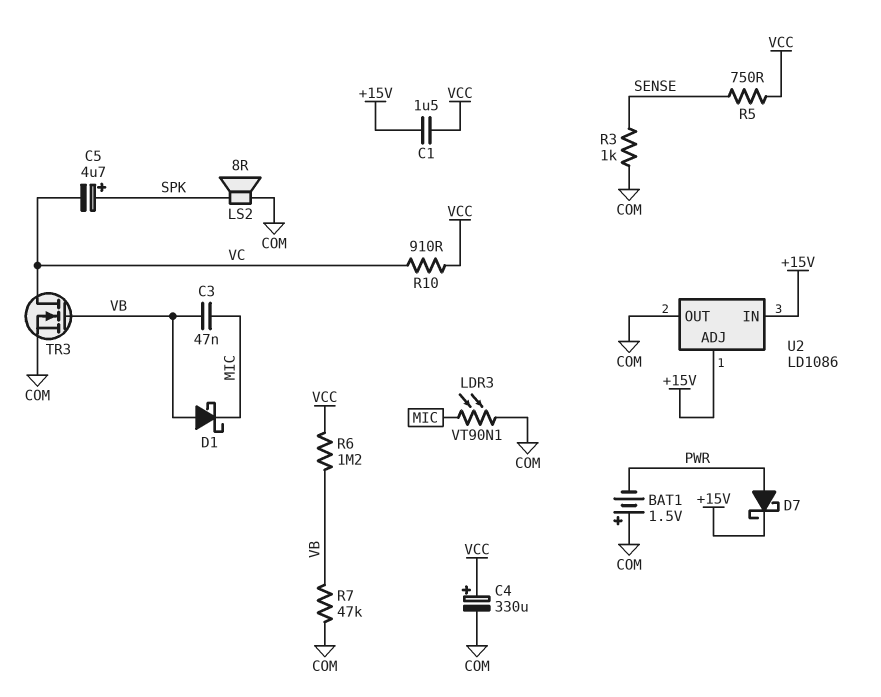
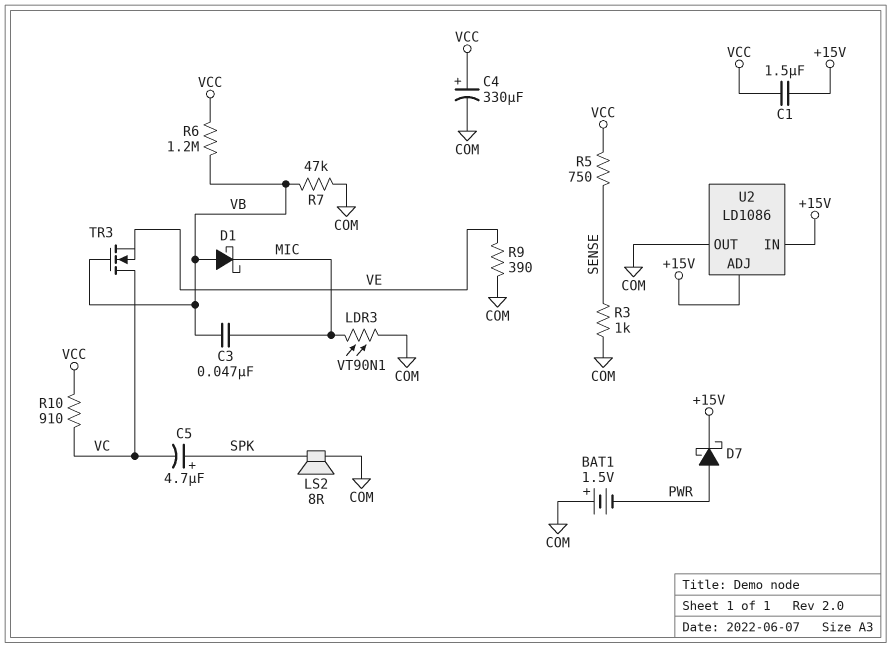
R9: none -> 390 (COM, VE)
TR3: NMOS (G VB, D VC, S COM) -> NMOS (G VB, D VC, S VE)

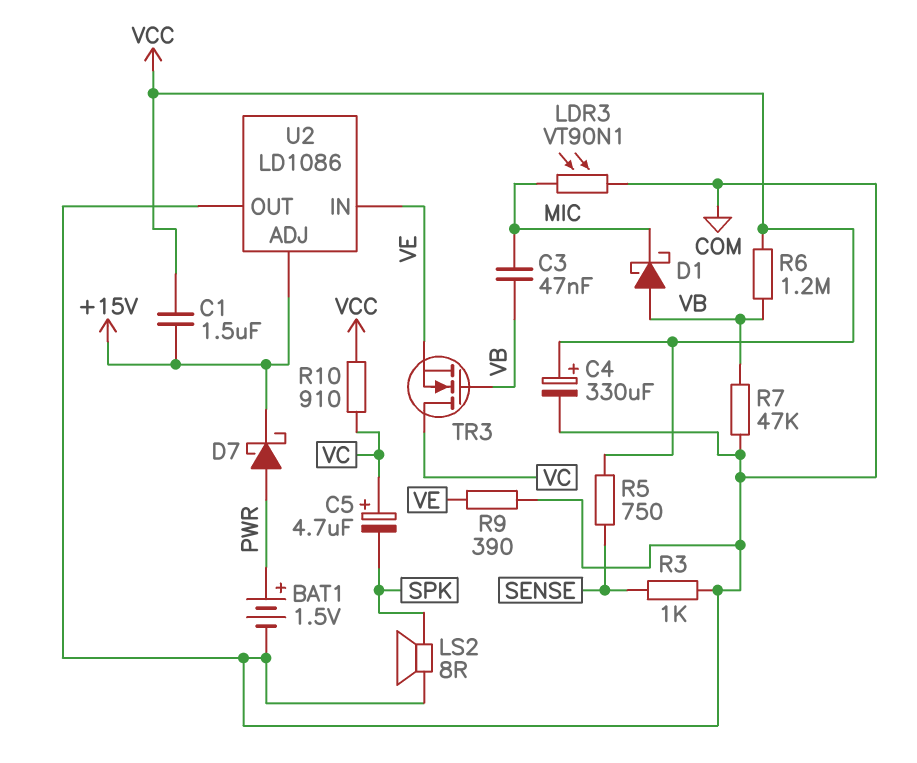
BAT1: 1.5V (plus COM, minus PWR) -> 1.5V (plus PWR, minus COM)
C5: 4.7uF (plus SPK, minus VC) -> 4.7uF (plus VC, minus SPK)
U2 pin IN: +15V -> VE

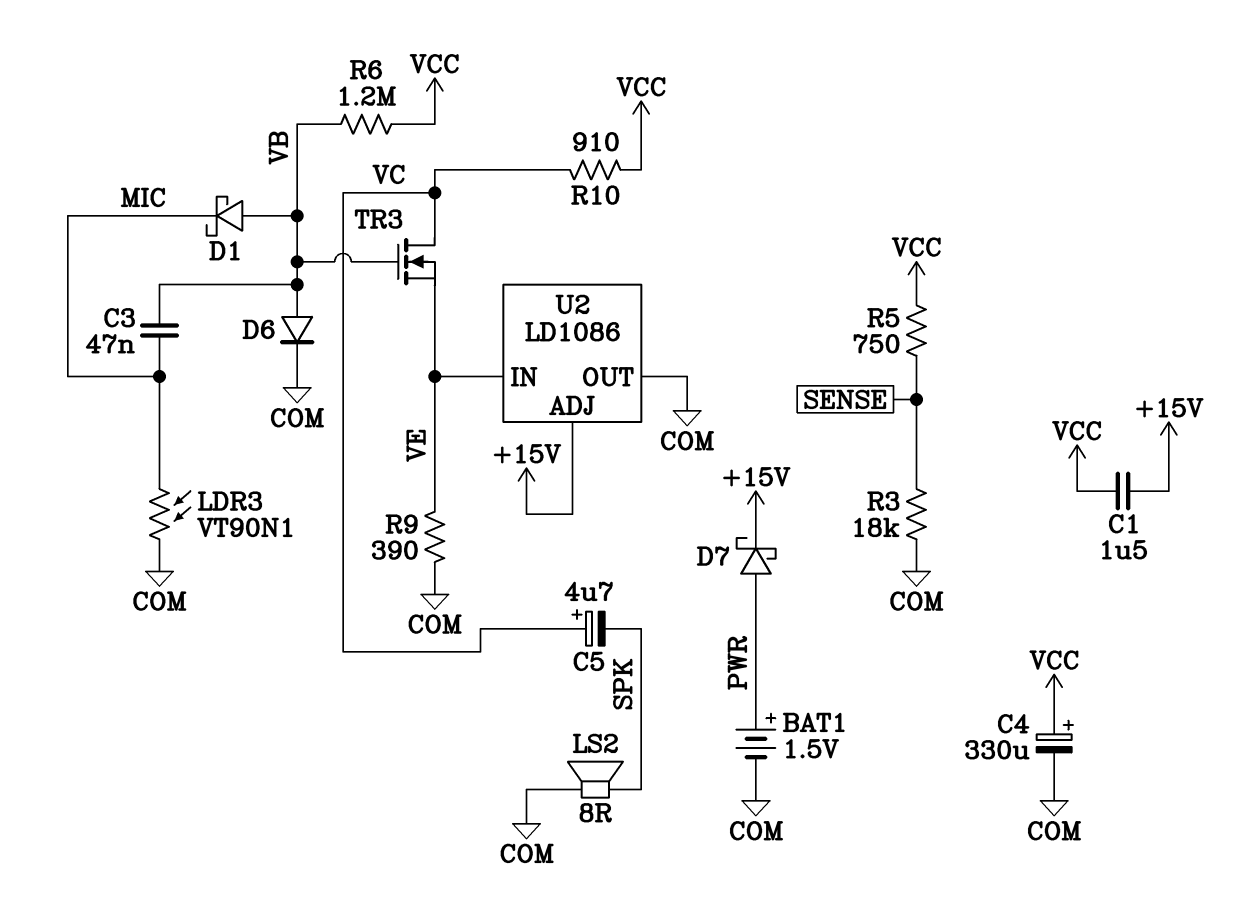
D6: none -> diode (A VB, K COM)
R3: 1k (COM, SENSE) -> 18k (COM, SENSE)
R7: 47k (COM, VB) -> none

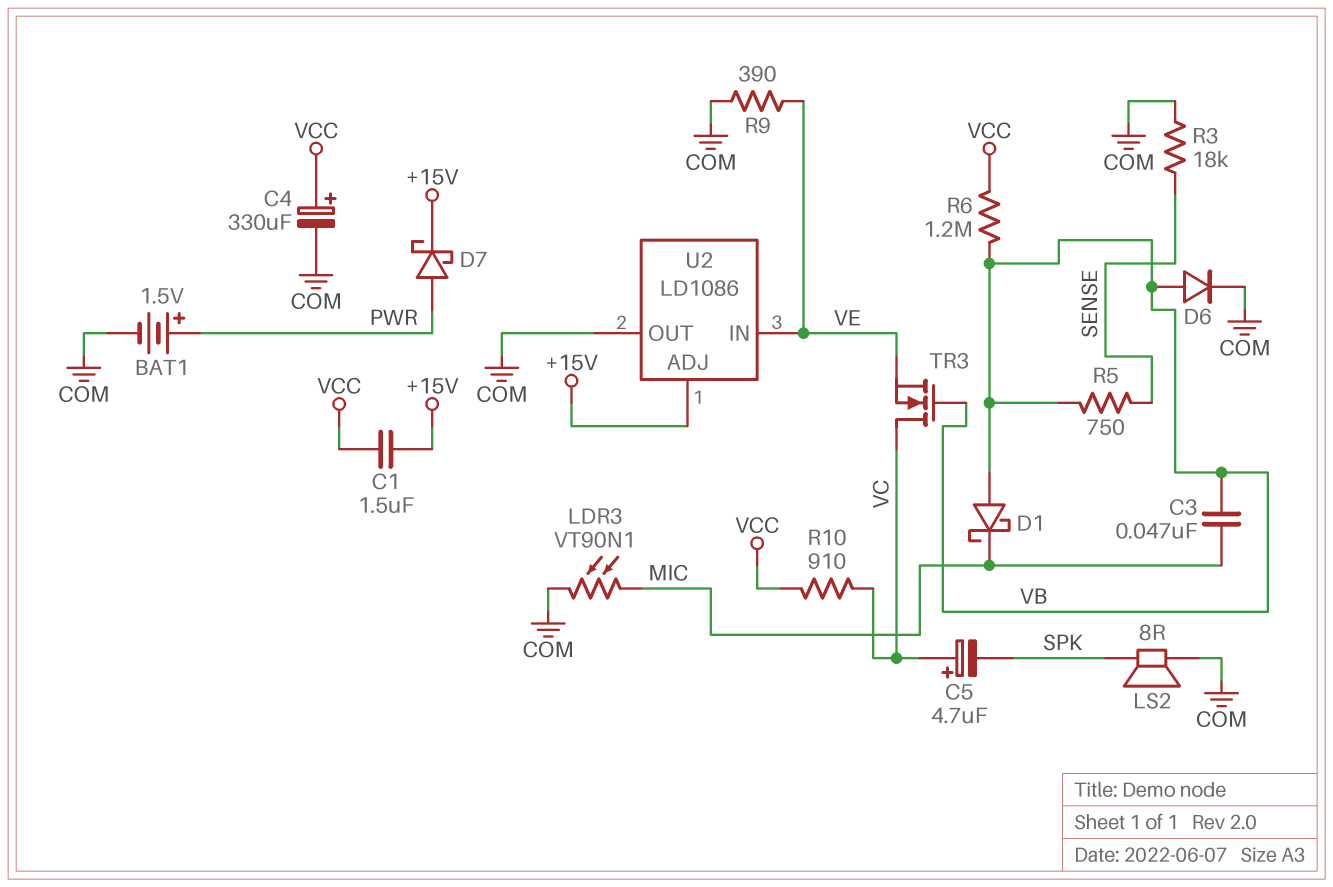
R5: 750 (SENSE, VCC) -> 750 (SENSE, VB)

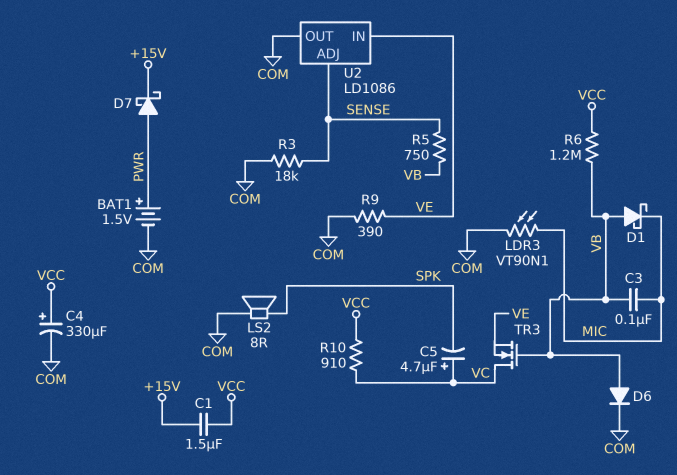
C3: 47nF (MIC, VB) -> 100nF (MIC, VB)
U2 pin ADJ: +15V -> SENSE

